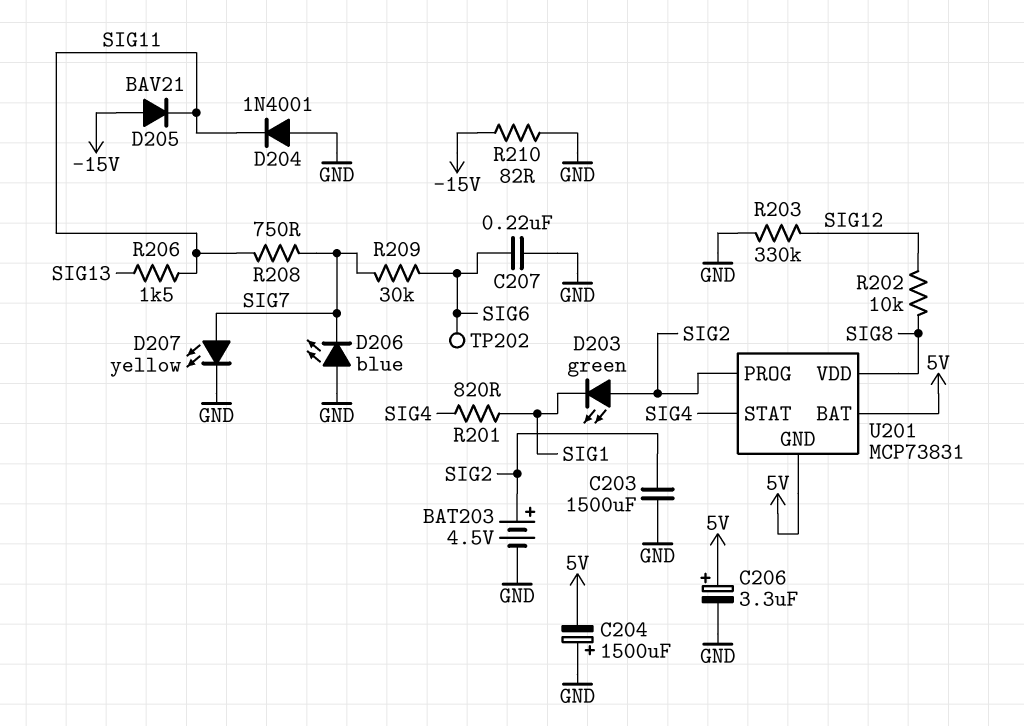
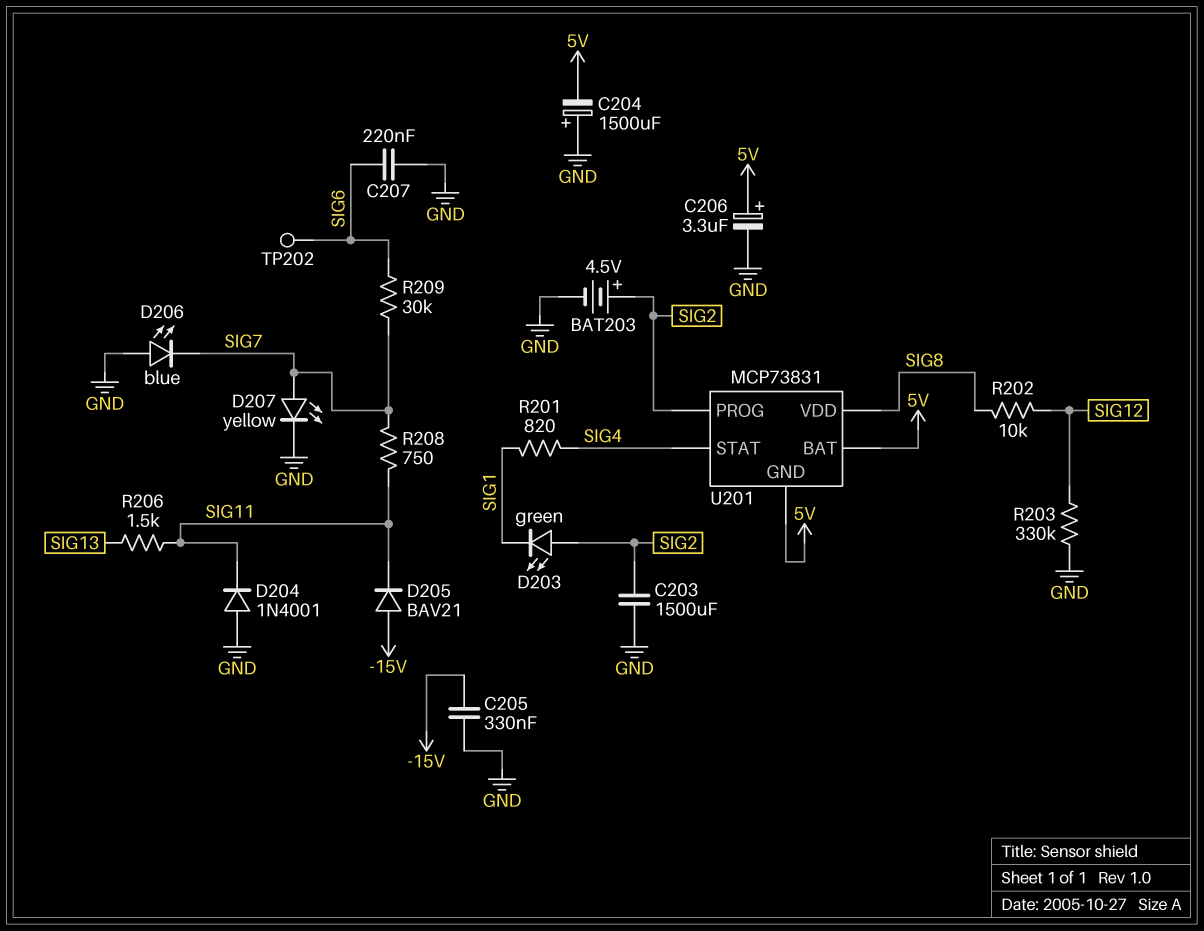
C205: none -> 330nF (-15V, GND)
R210: 82 (-15V, GND) -> none

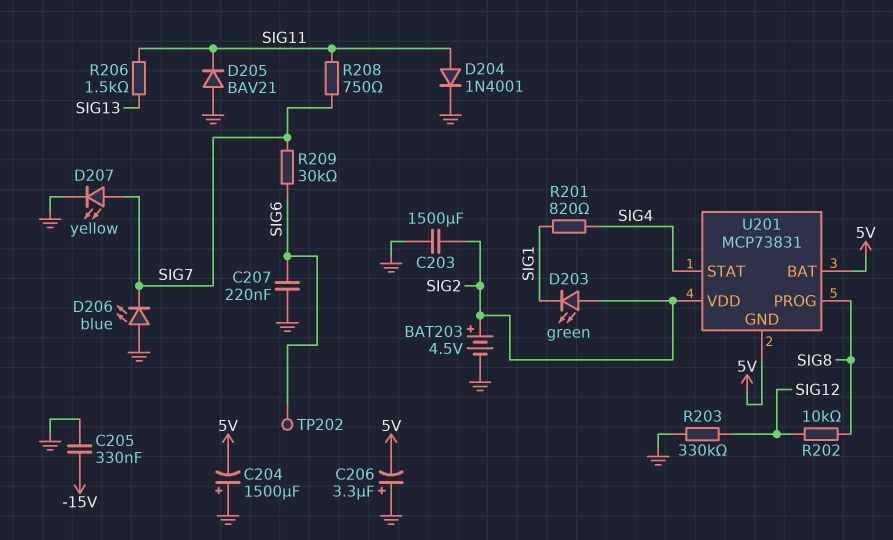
C206: 3.3uF (plus 5V, minus GND) -> 3.3uF (plus GND, minus 5V)
D204: diode 1N4001 (A GND, K SIG11) -> diode 1N4001 (A SIG11, K GND)
D205: diode BAV21 (A -15V, K SIG11) -> diode BAV21 (A GND, K SIG11)
U201 pin PROG: SIG2 -> SIG8
U201 pin VDD: SIG8 -> SIG2

